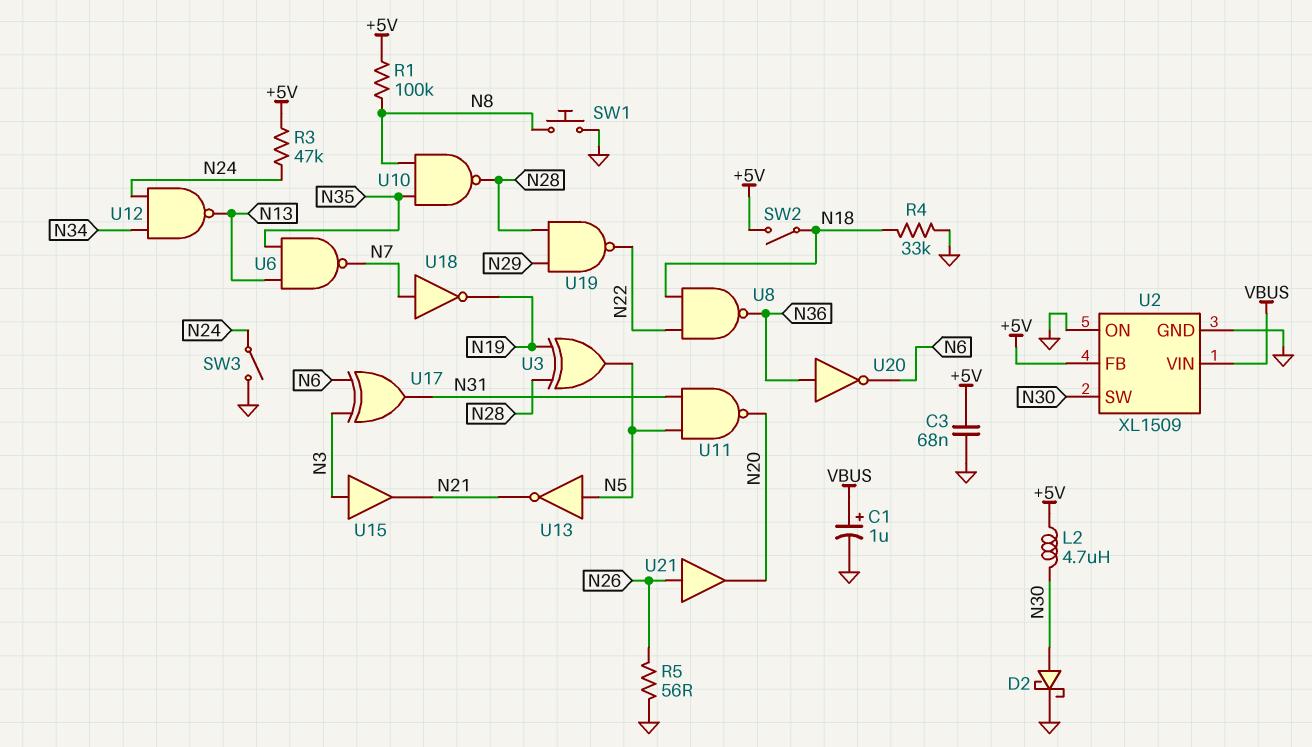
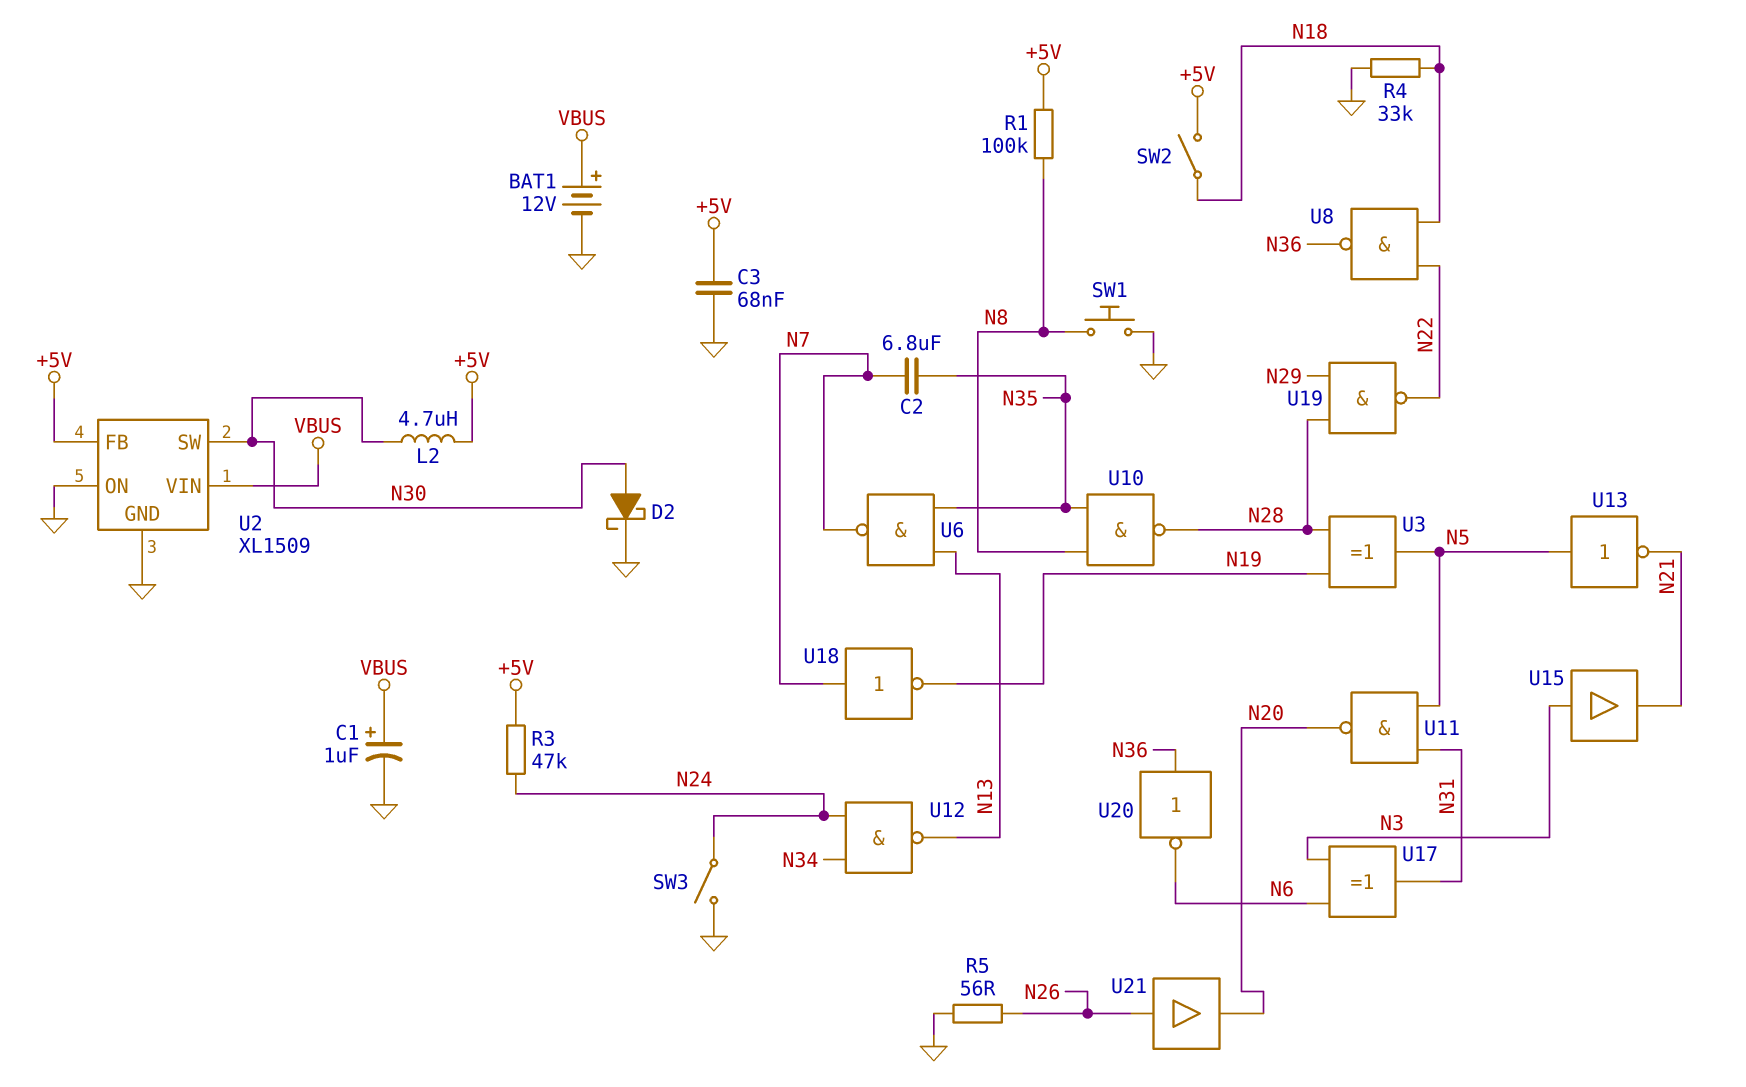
BAT1: none -> 12V (plus VBUS, minus GND)
C2: none -> 6.8uF (N7, N35)

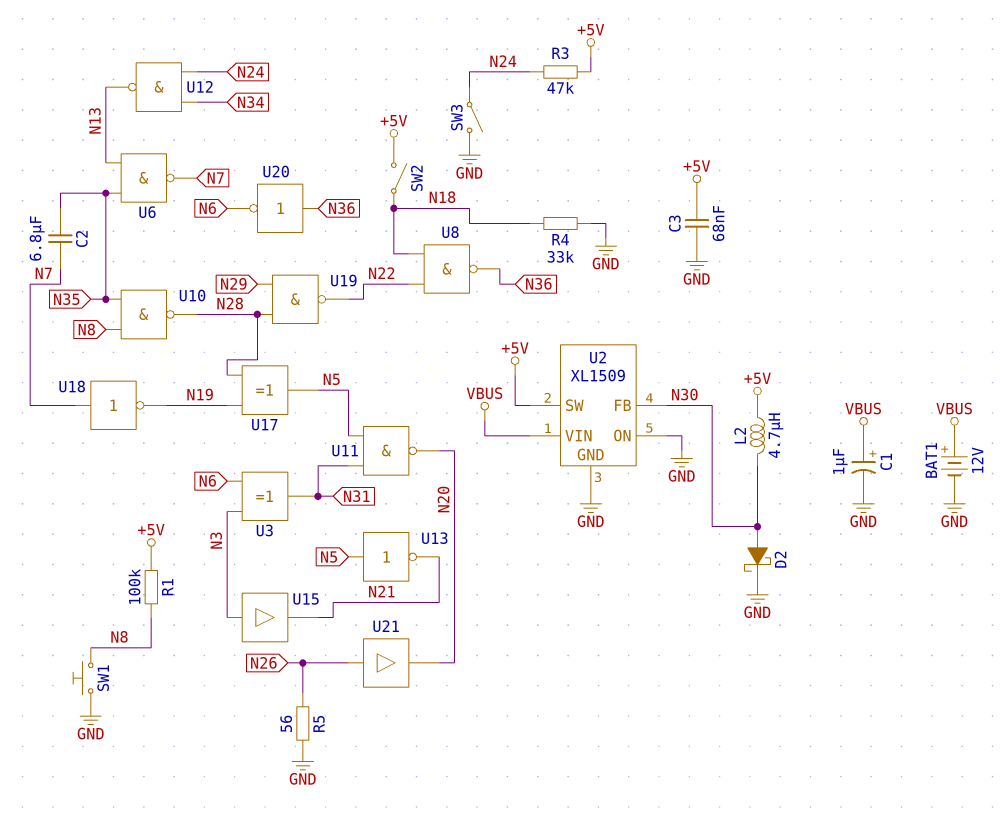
U2 pin FB: +5V -> N30
U2 pin SW: N30 -> +5V
U3: XOR (in N19, in N28, out N5) -> XOR (in N3, in N6, out N31)
U17: XOR (in N3, in N6, out N31) -> XOR (in N19, in N28, out N5)

